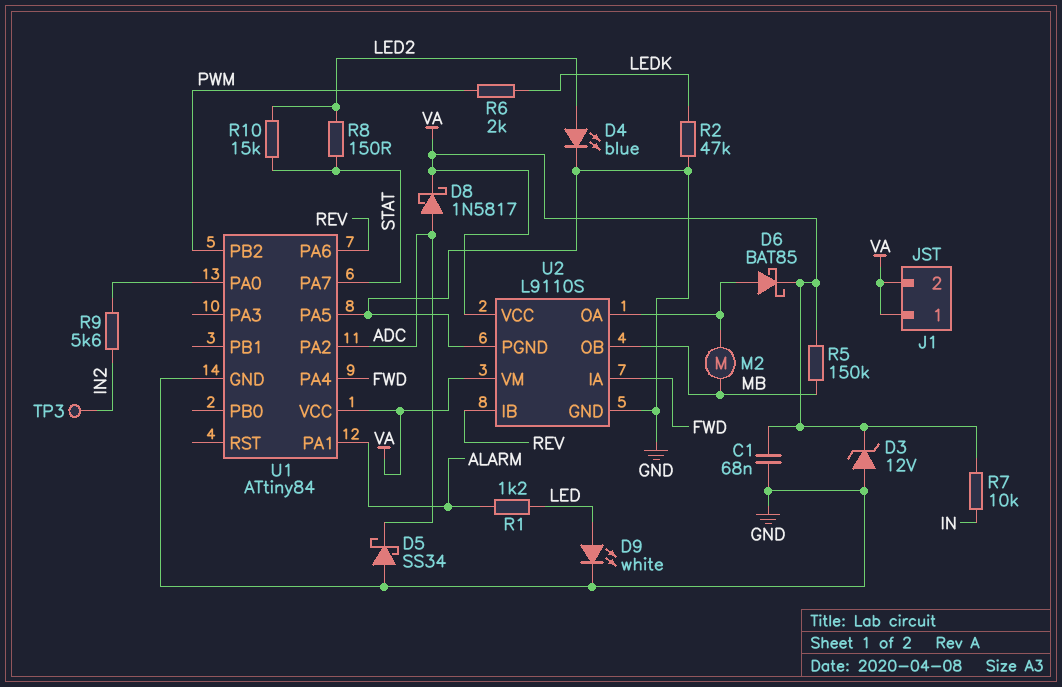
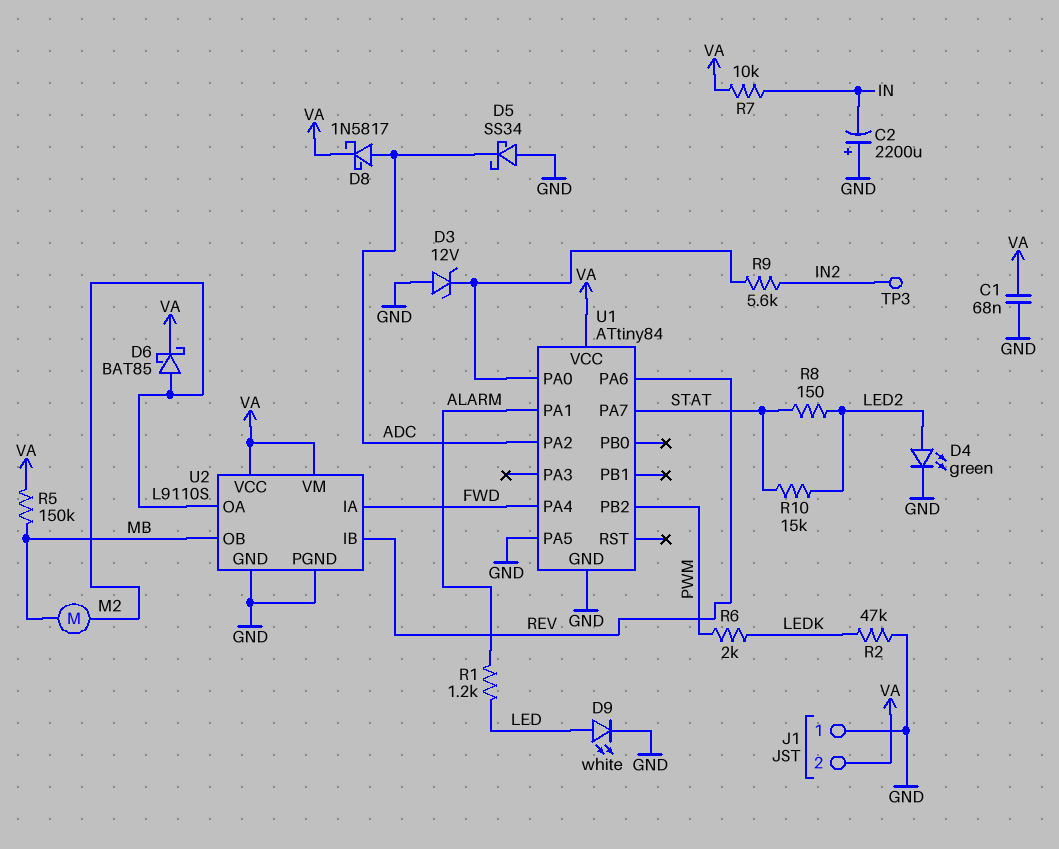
C2: none -> 2200uF (plus GND, minus IN)
D3: zener 12V (A GND, K VA) -> zener 12V (A GND, K U1/PA0)
D4: LED blue (A LED2, K GND) -> LED green (A LED2, K GND)
J1 pin 1: VA -> GND

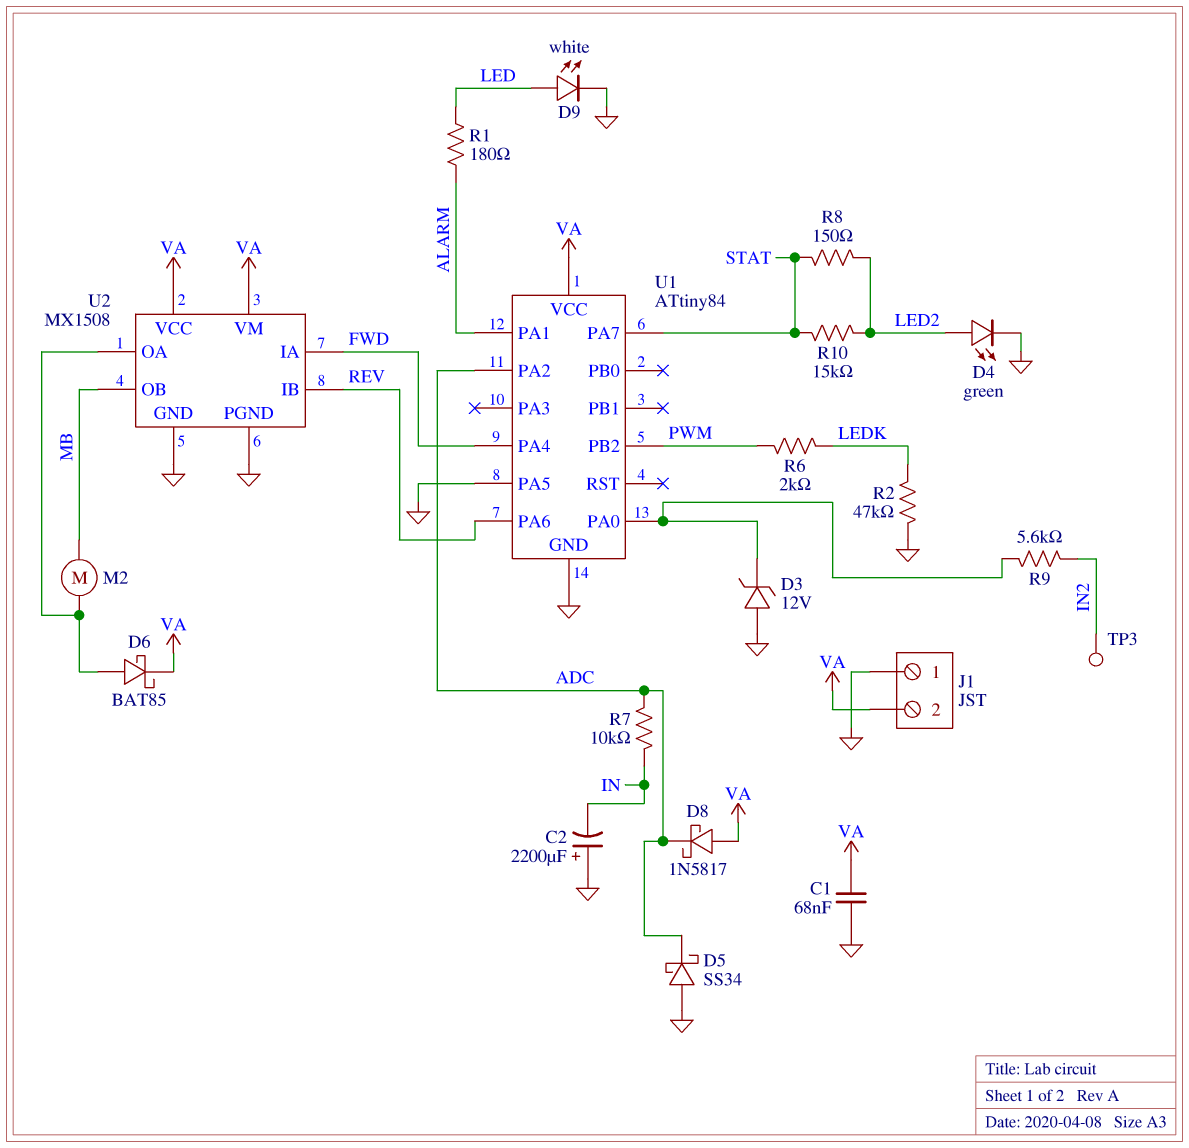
D8: schottky 1N5817 (A ADC, K VA) -> schottky 1N5817 (A VA, K ADC)
R1: 1.2k (ALARM, LED) -> 180 (ALARM, LED)
R5: 150k (MB, VA) -> none
R7: 10k (IN, VA) -> 10k (ADC, IN)
U2: L9110S -> MX1508

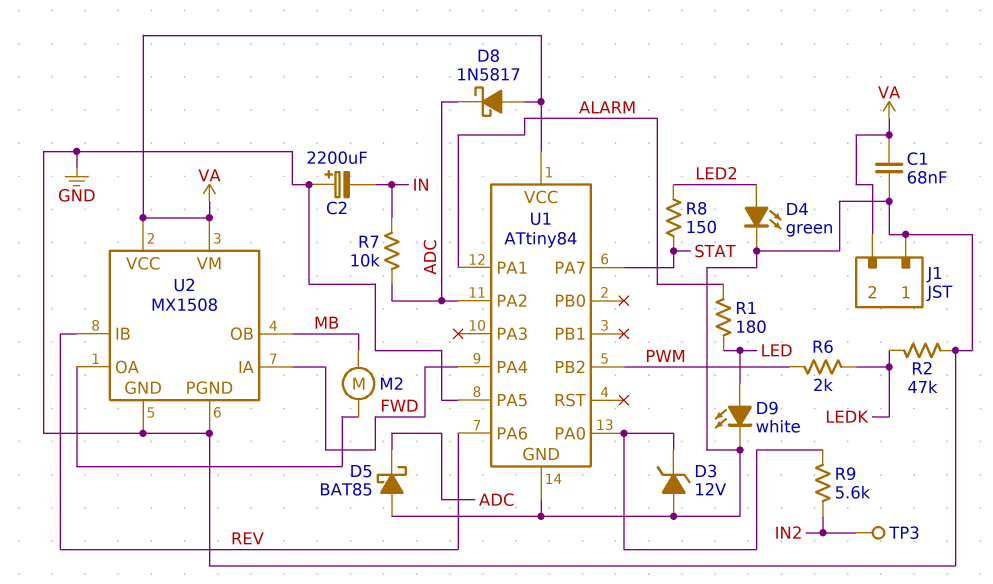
D5: schottky SS34 (A GND, K ADC) -> schottky BAT85 (A GND, K ADC)
D6: schottky BAT85 (A U2/OA, K VA) -> none
R10: 15k (LED2, STAT) -> none

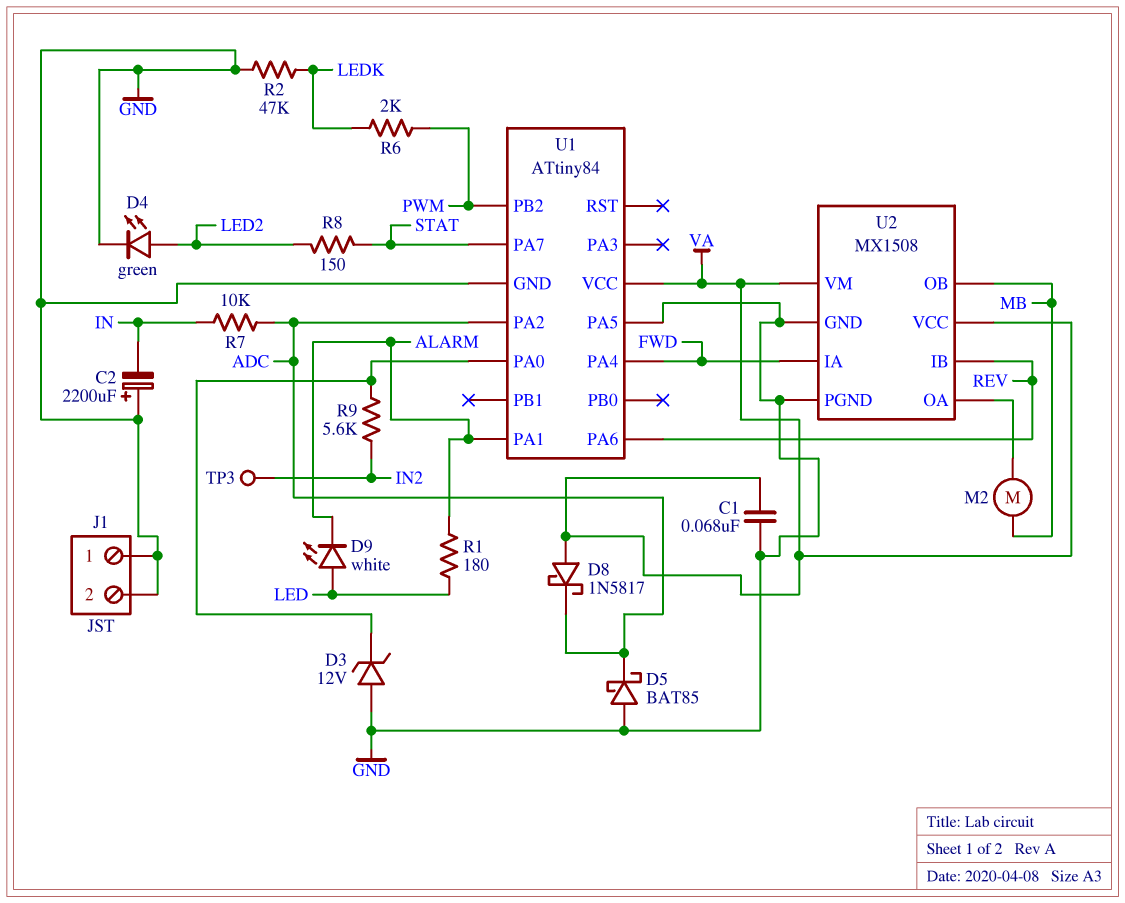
D9: LED white (A LED, K GND) -> LED white (A LED, K ALARM)
J1 pin 2: VA -> GND

